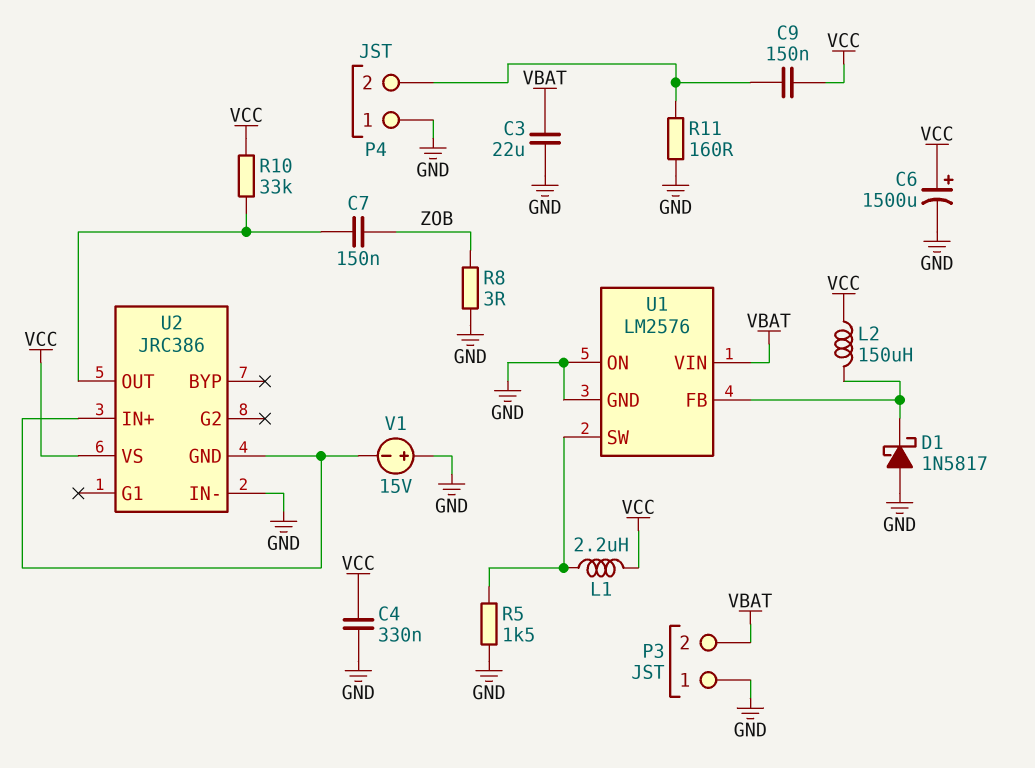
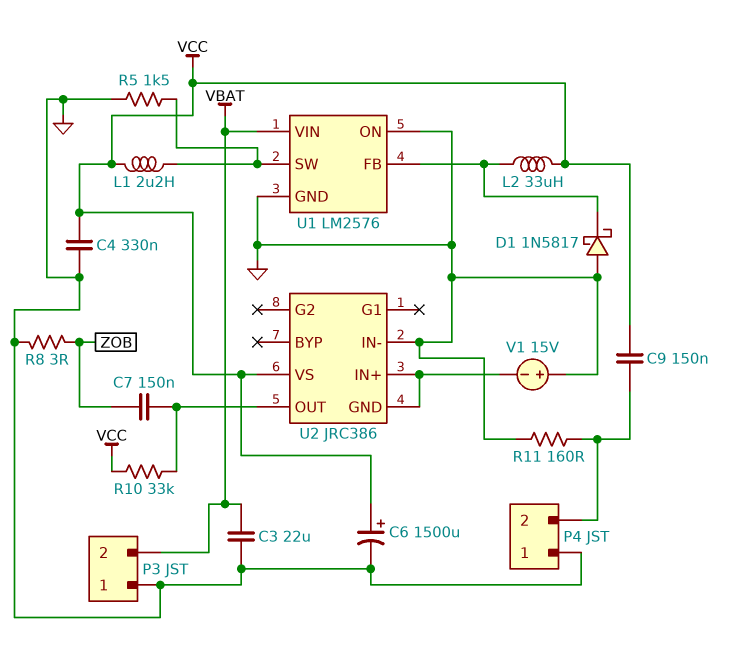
L2: 150uH (U1/FB, VCC) -> 33uH (U1/FB, VCC)

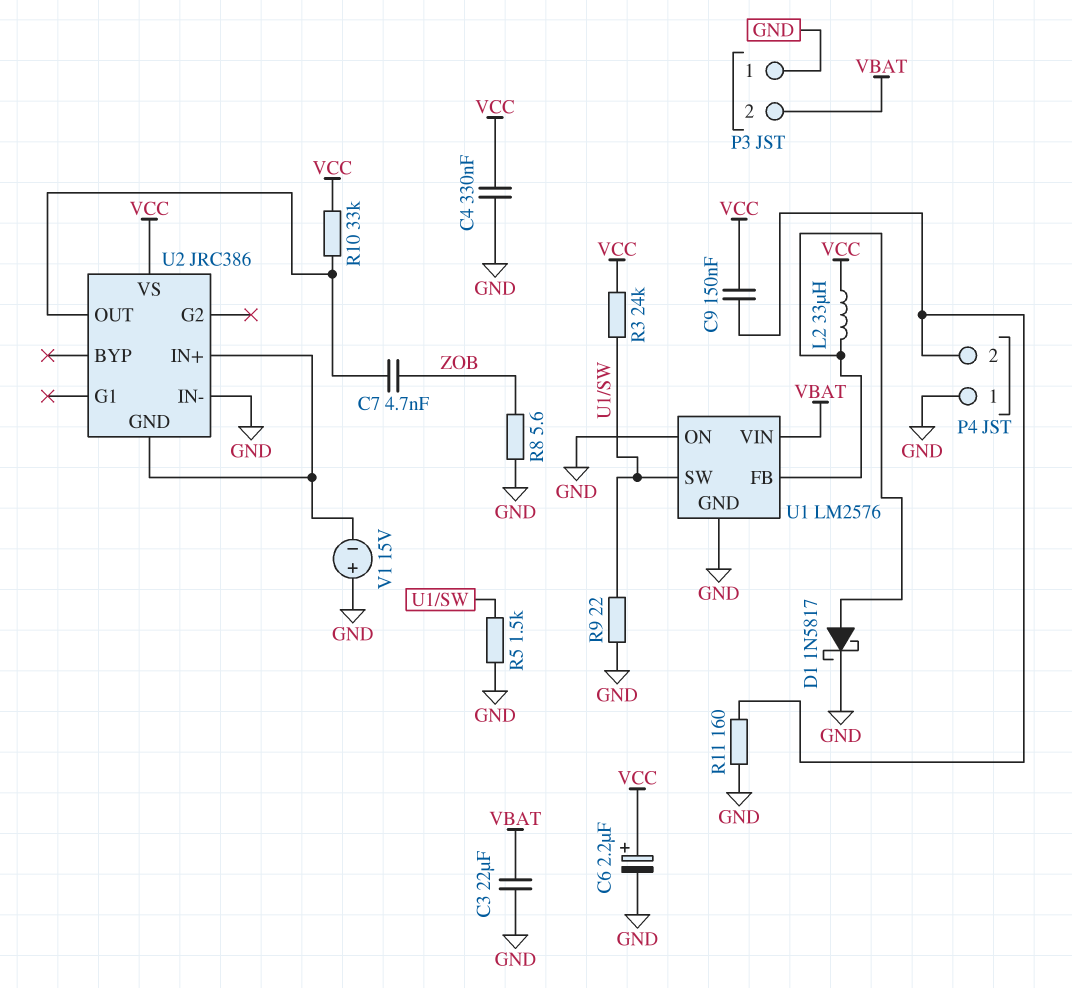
C6: 1500uF (plus VCC, minus GND) -> 2.2uF (plus VCC, minus GND)
C7: 150nF (U2/OUT, ZOB) -> 4.7nF (U2/OUT, ZOB)
D1: schottky 1N5817 (A GND, K U1/FB) -> schottky 1N5817 (A U1/FB, K GND)
L1: 2.2uH (U1/SW, VCC) -> none
R3: none -> 24k (U1/SW, VCC)
R8: 3 (GND, ZOB) -> 5.6 (GND, ZOB)
R9: none -> 22 (GND, U1/SW)

